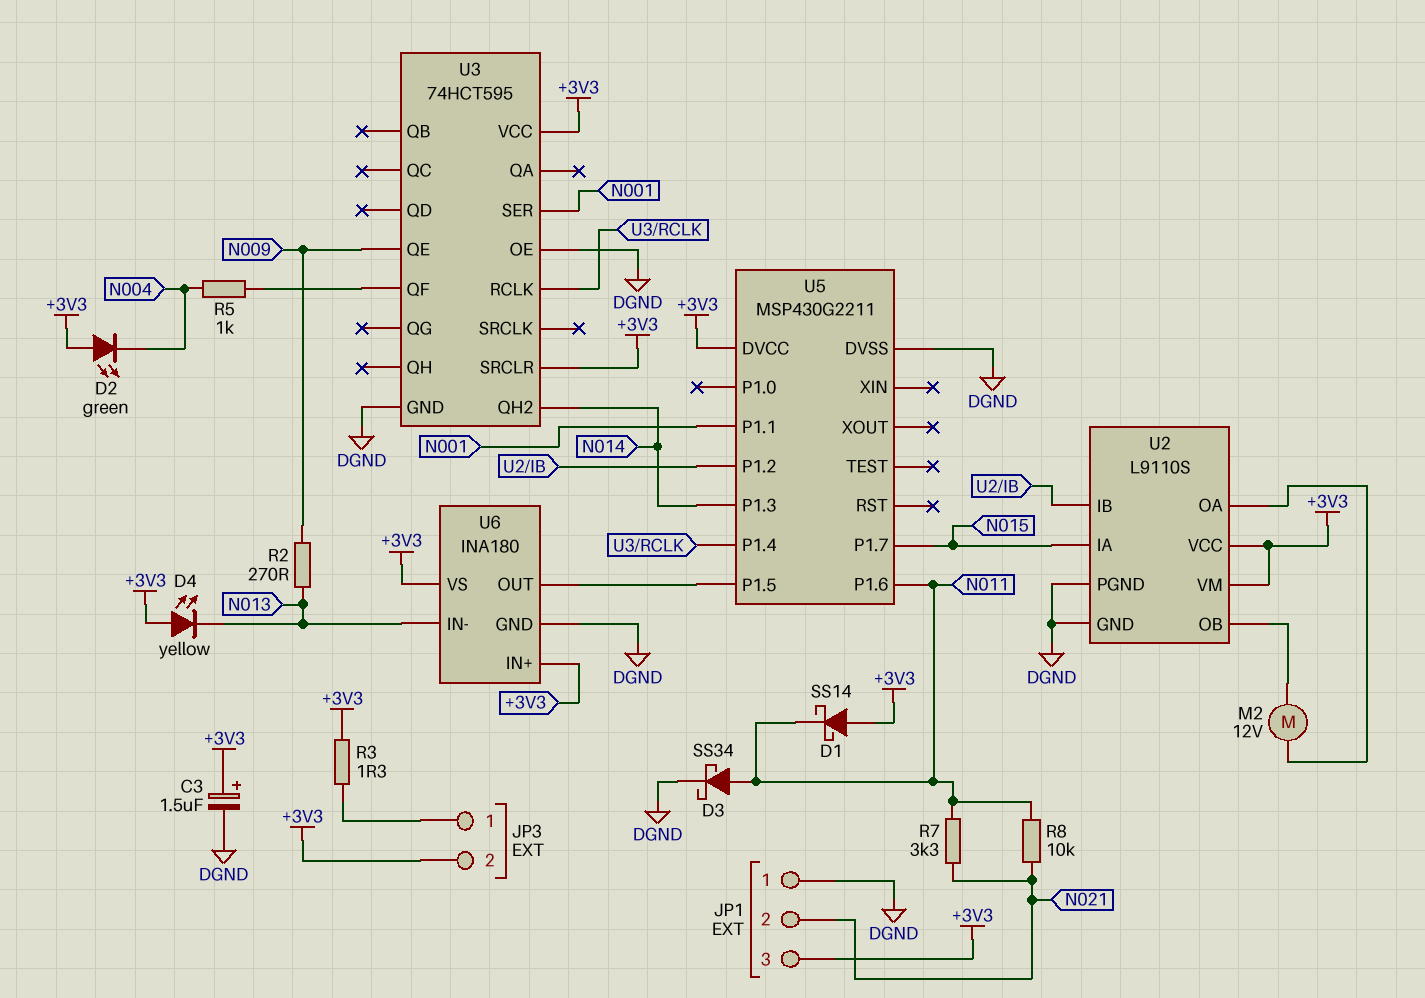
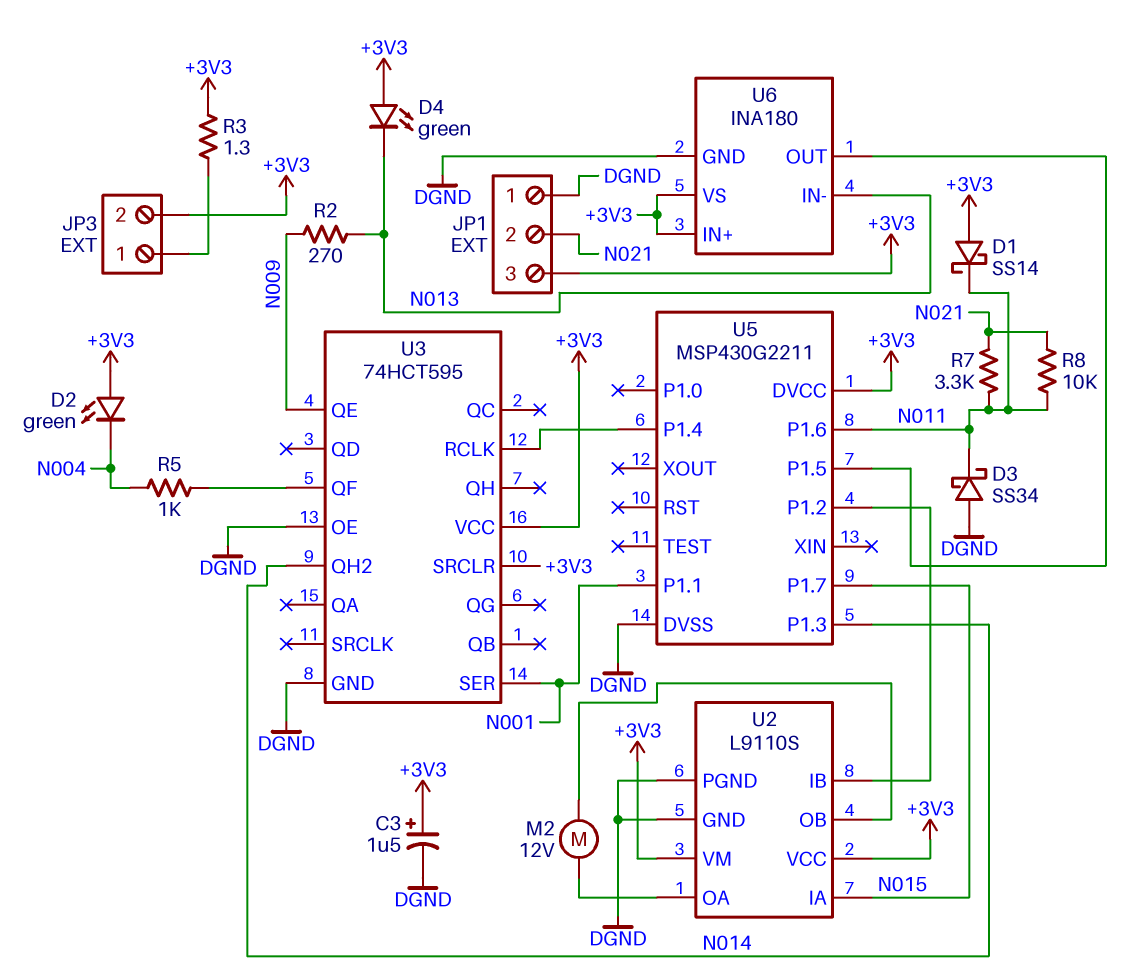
D3: schottky SS34 (A N011, K DGND) -> schottky SS34 (A DGND, K N011)
D4: LED yellow (A +3V3, K N013) -> LED green (A +3V3, K N013)

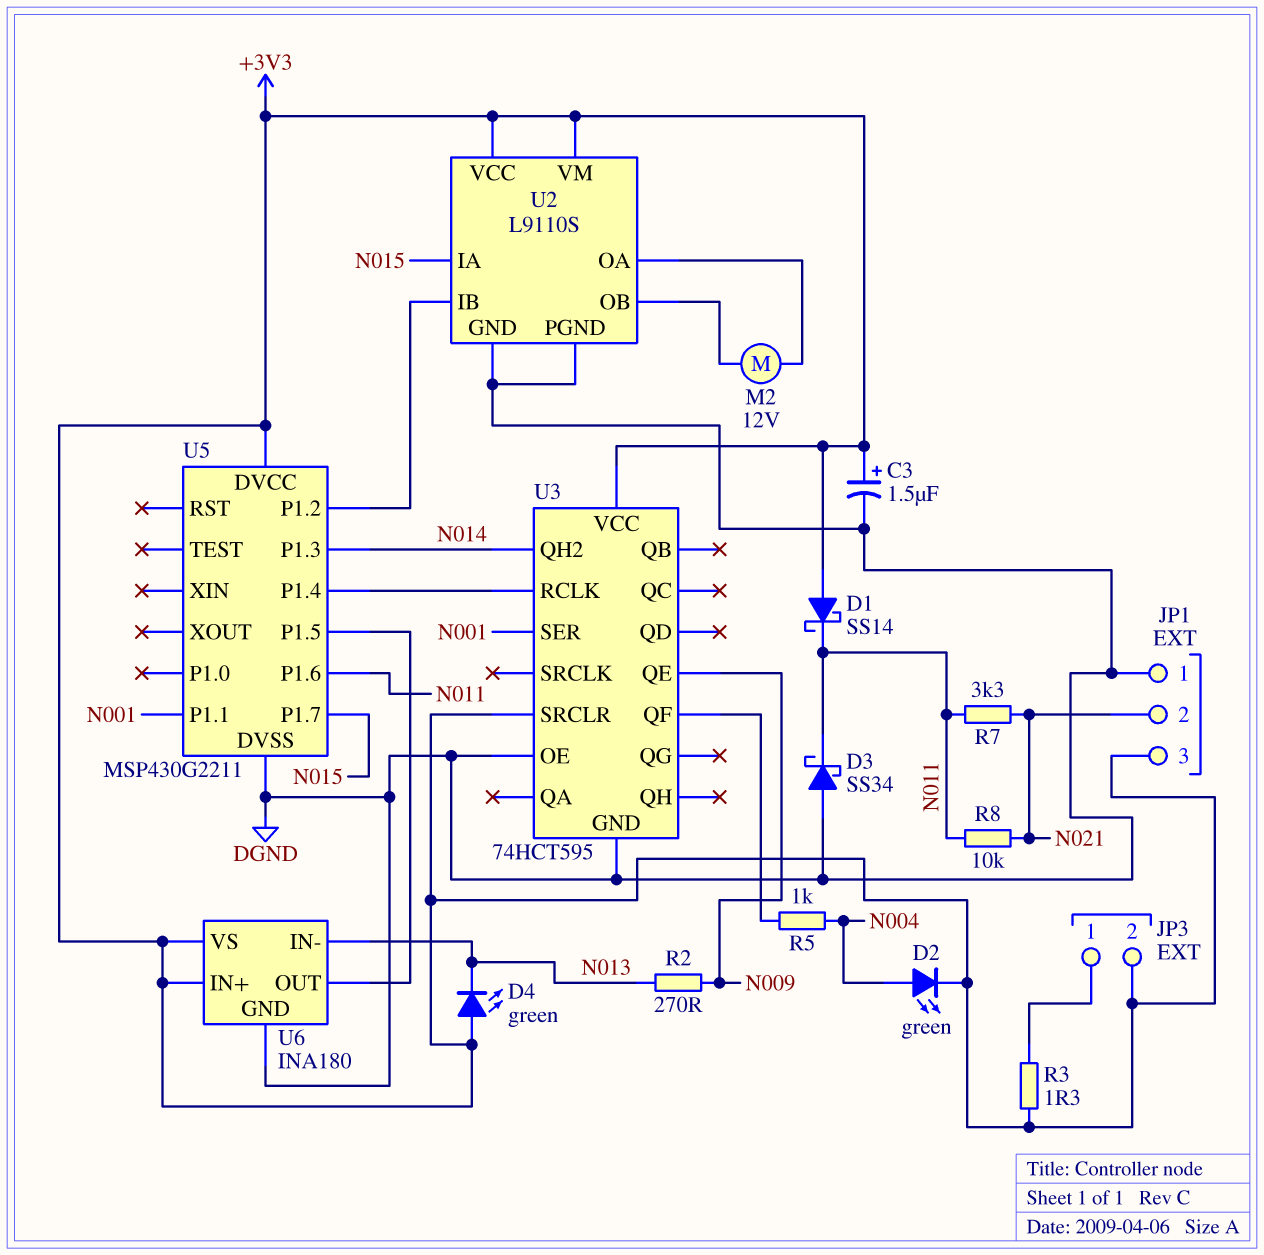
D2: LED green (A +3V3, K N004) -> LED green (A N004, K +3V3)

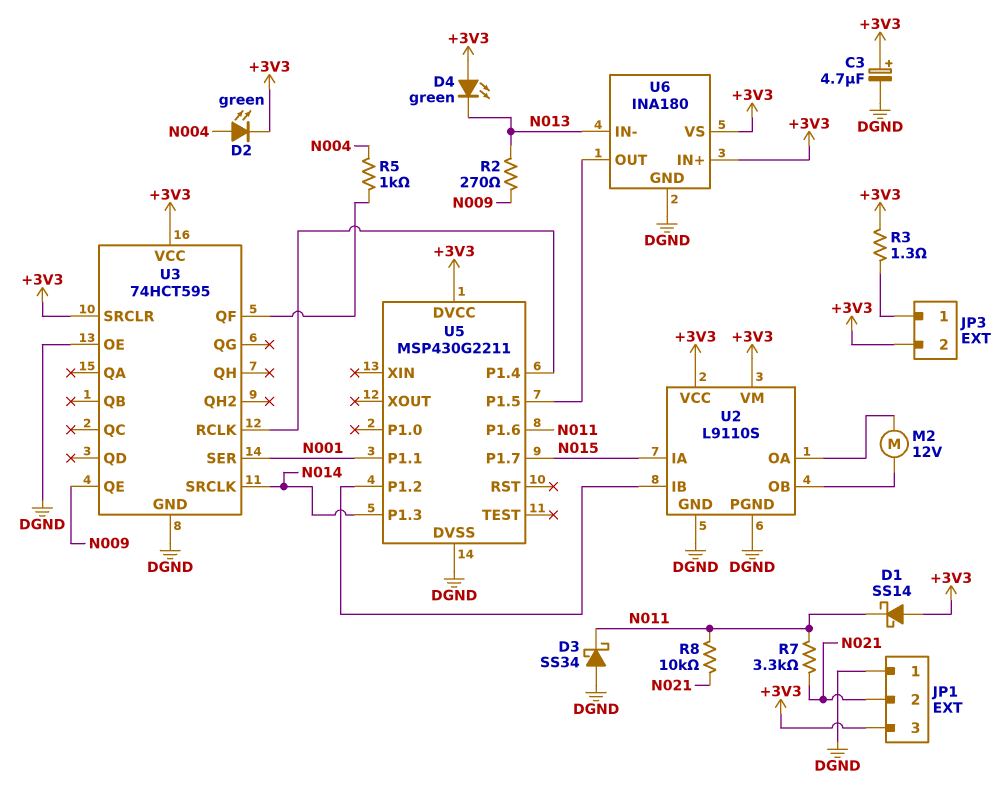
C3: 1.5uF (plus +3V3, minus DGND) -> 4.7uF (plus +3V3, minus DGND)
U3 pin QH2: N014 -> none
U3 pin SRCLK: none -> N014

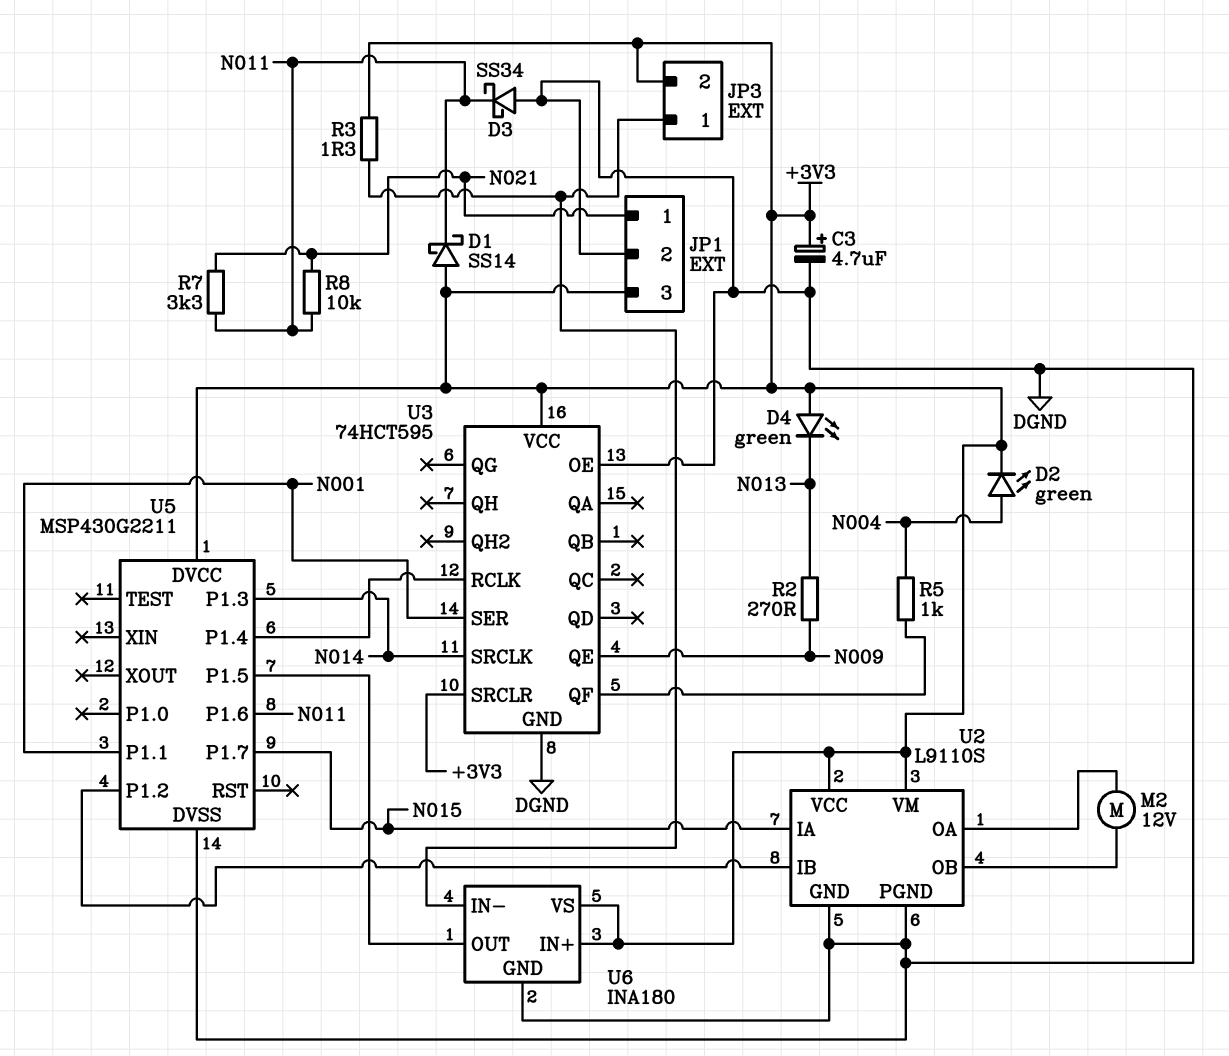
JP1 pin 1: DGND -> N021
JP1 pin 2: N021 -> DGND
U6 pin IN-: N013 -> JP3/1

